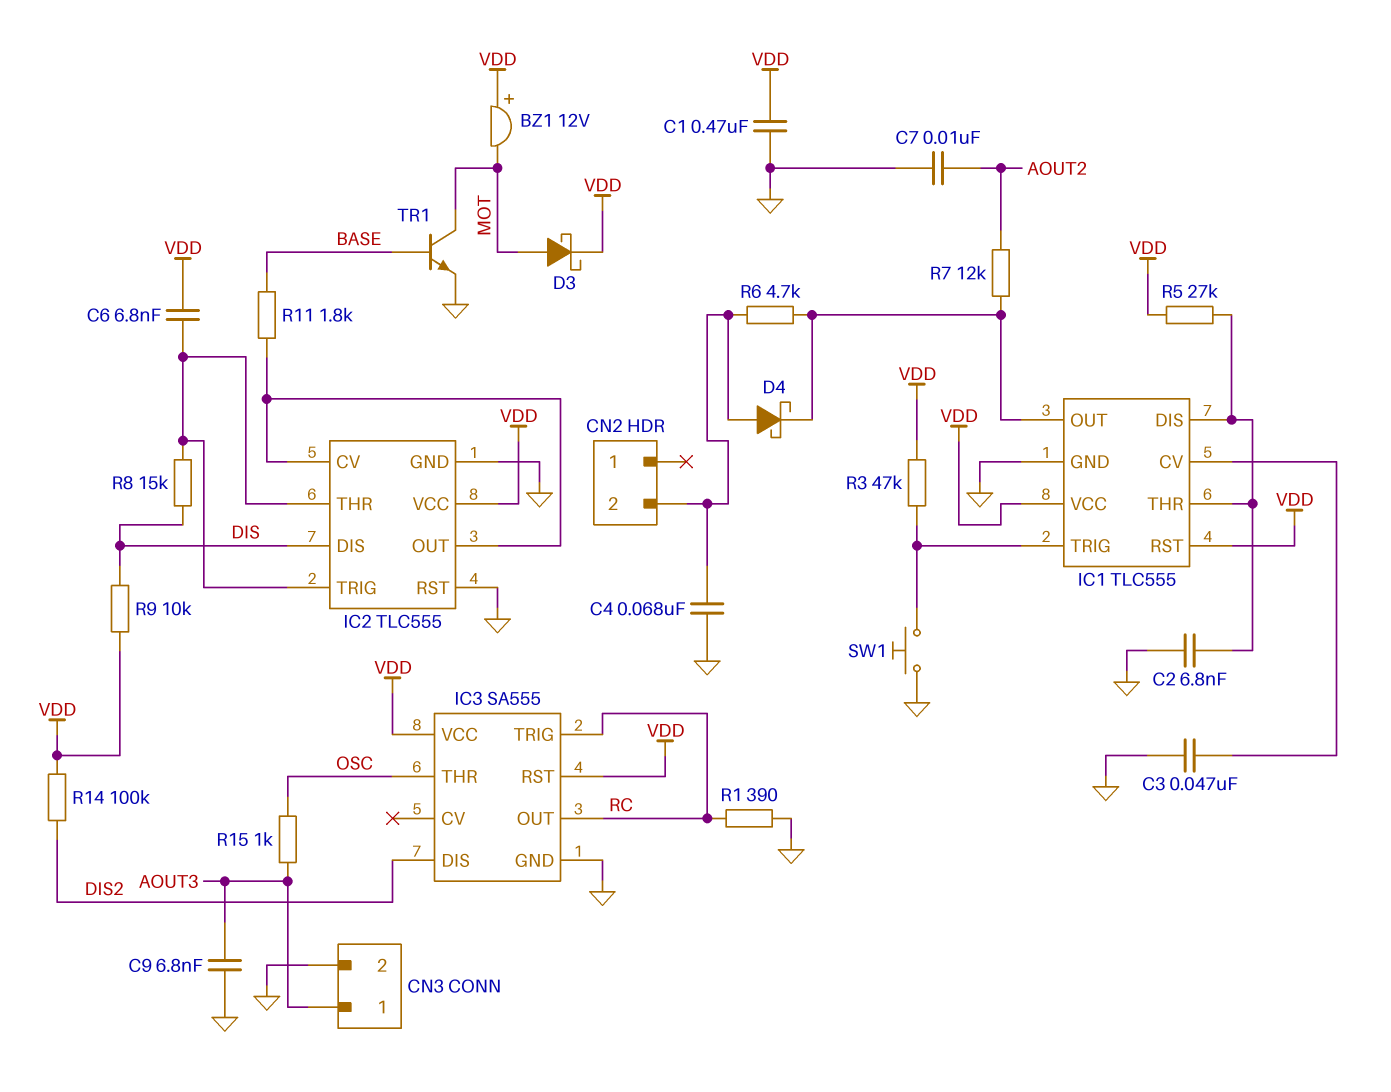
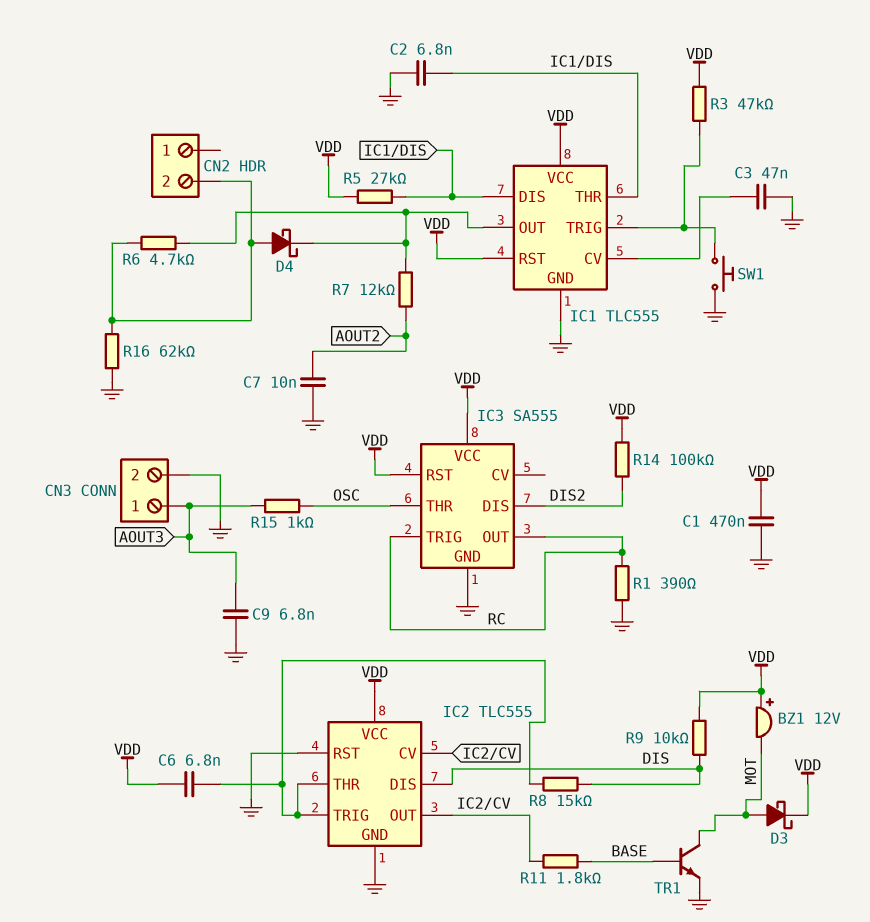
C4: 68nF (CN2/2, GND) -> none
R16: none -> 62k (CN2/2, GND)

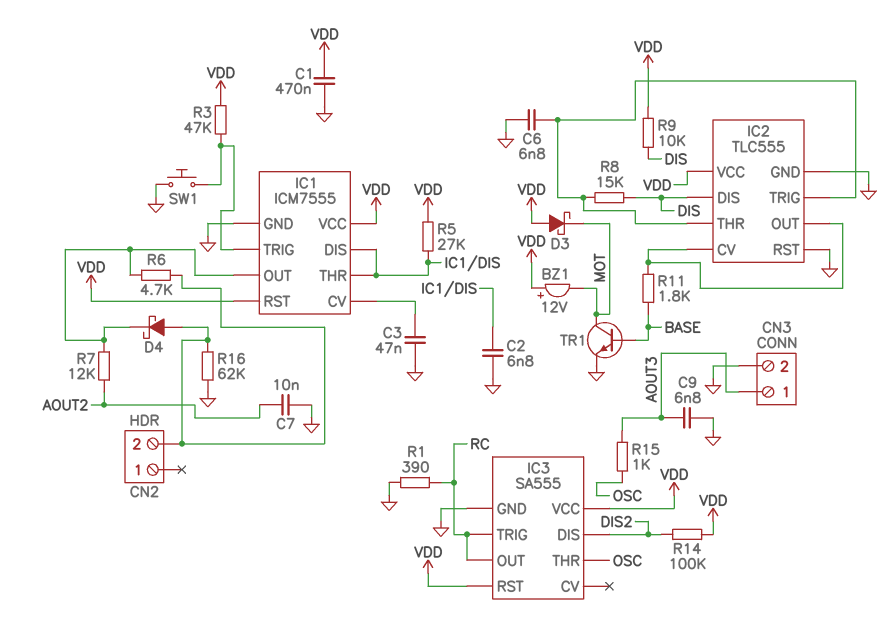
C6: 6.8nF (IC2/THR, VDD) -> 6.8nF (GND, IC2/THR)
D3: schottky (A MOT, K VDD) -> schottky (A VDD, K MOT)
IC1: TLC555 -> ICM7555

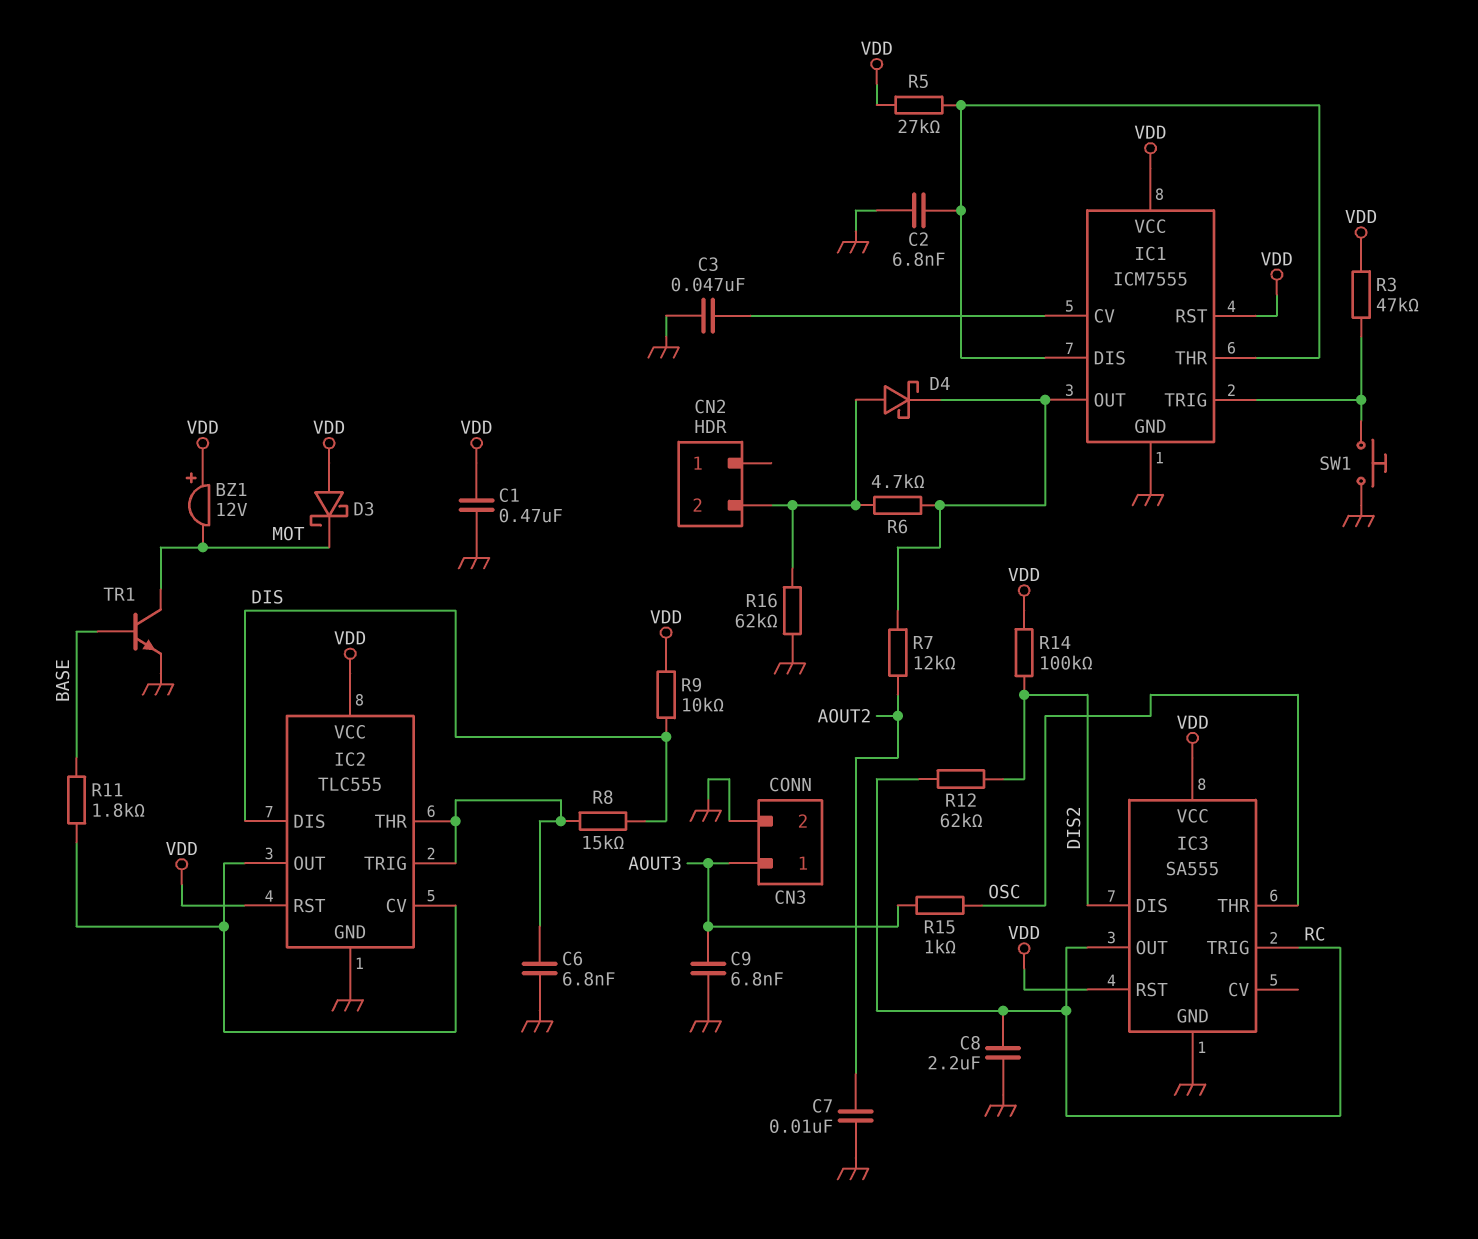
C8: none -> 2.2uF (GND, RC)
IC2 pin RST: GND -> VDD
R1: 390 (GND, RC) -> none
R12: none -> 62k (DIS2, RC)

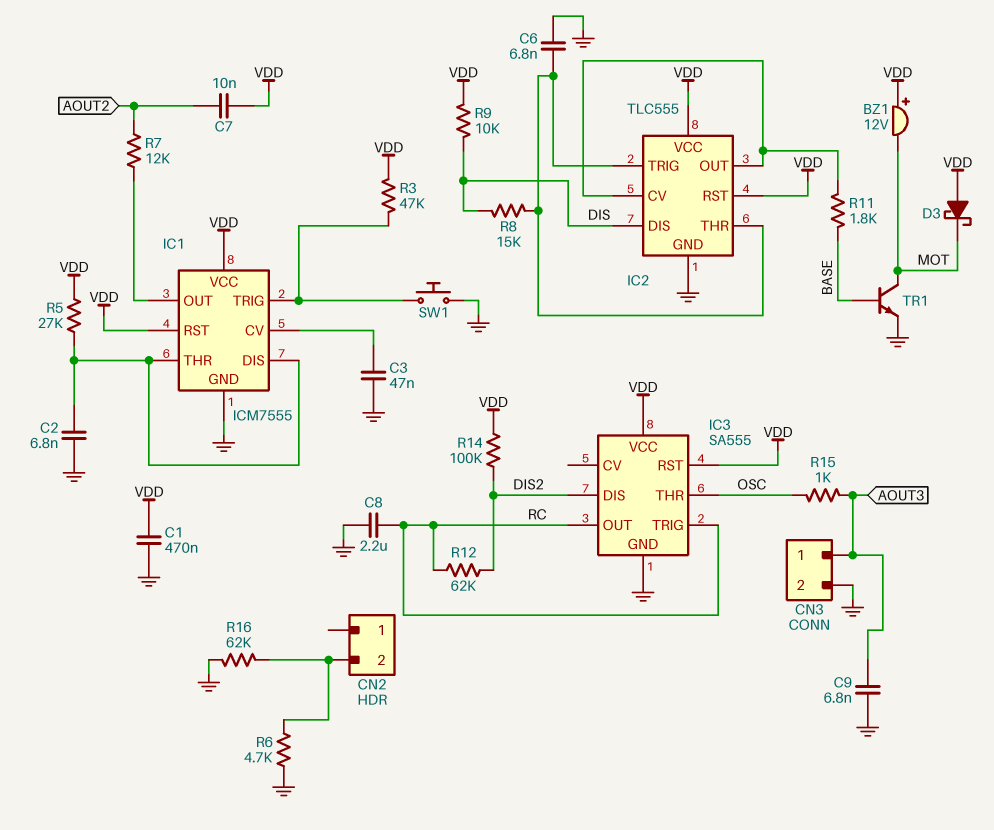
C7: 10nF (AOUT2, GND) -> 10nF (AOUT2, VDD)
D4: schottky (A CN2/2, K IC1/OUT) -> none
R6: 4.7k (CN2/2, IC1/OUT) -> 4.7k (CN2/2, GND)

